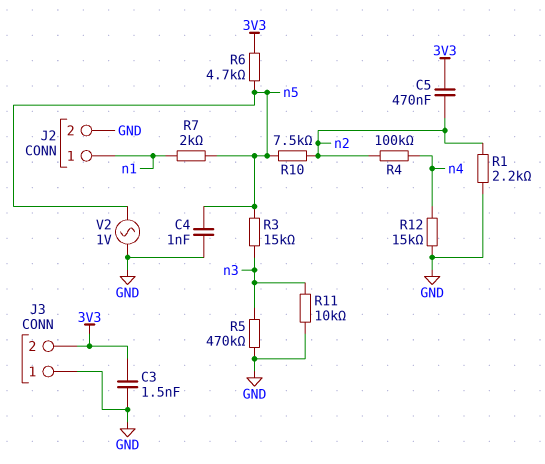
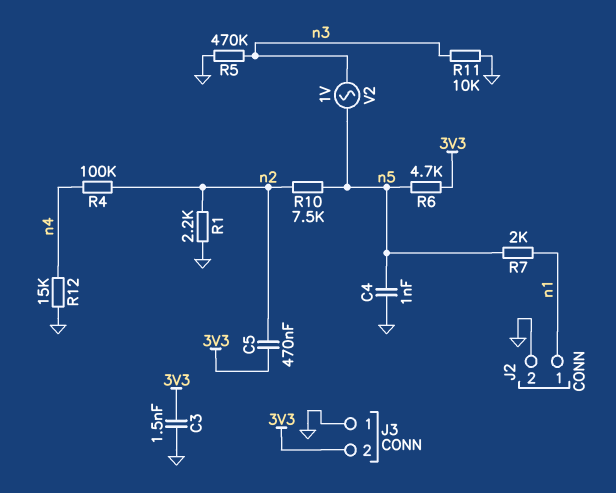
R3: 15k (n3, n5) -> none
V2: AC 1V (GND, n5) -> AC 1V (n3, n5)

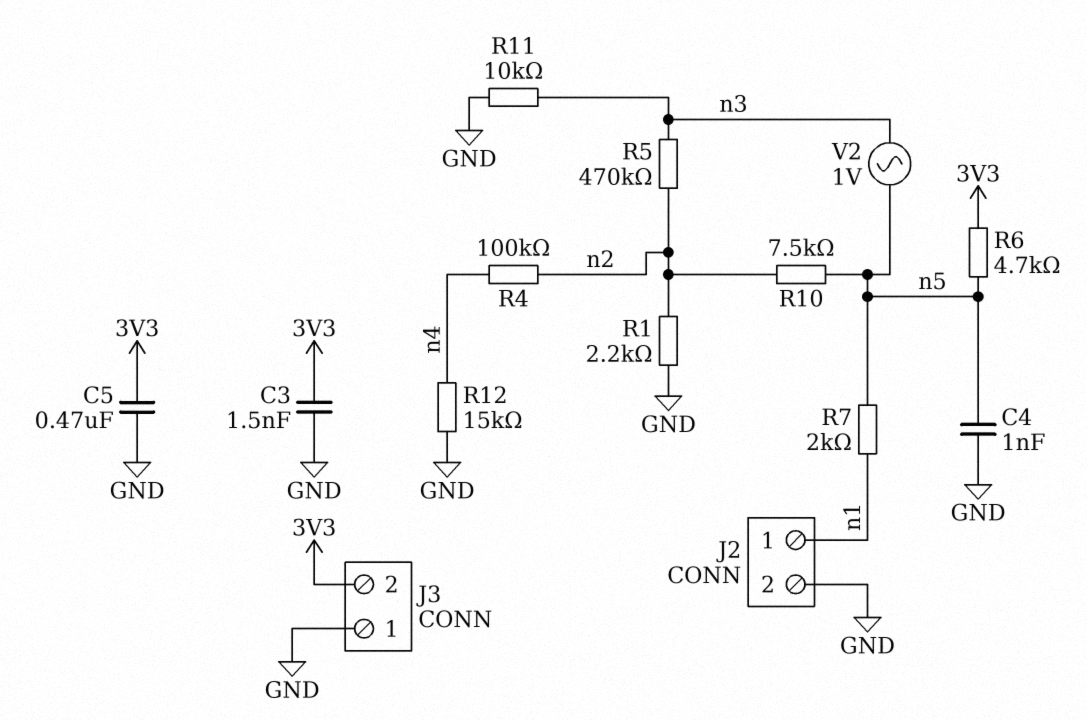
C5: 470nF (3V3, n2) -> 470nF (3V3, GND)
R5: 470k (GND, n3) -> 470k (n2, n3)

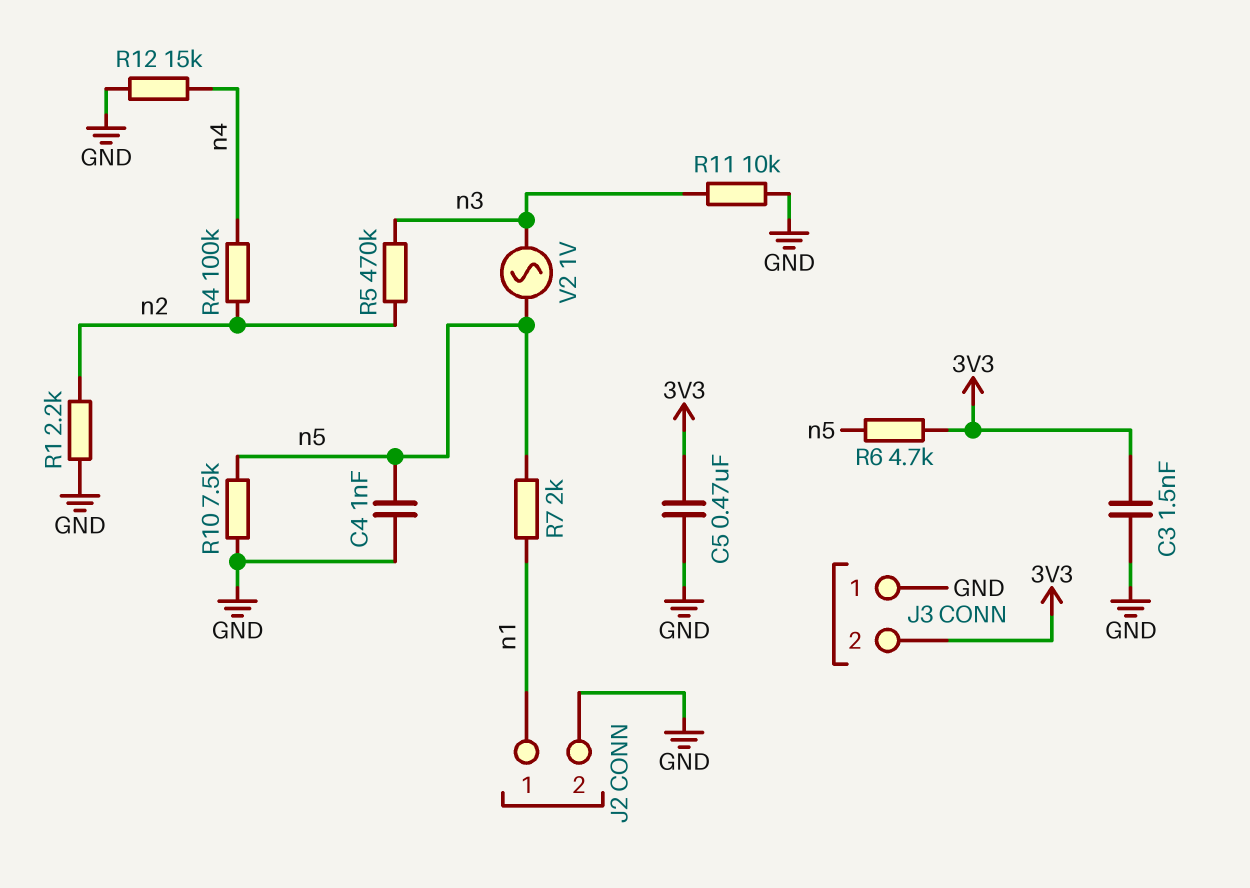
R10: 7.5k (n2, n5) -> 7.5k (GND, n5)

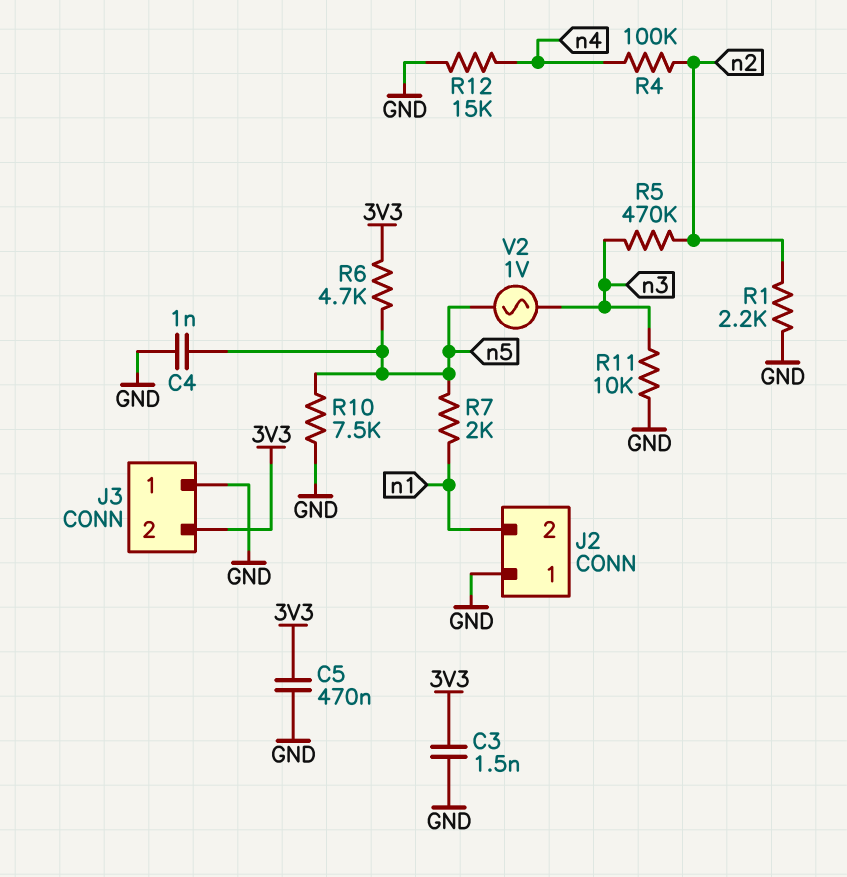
J2 pin 1: n1 -> GND
J2 pin 2: GND -> n1

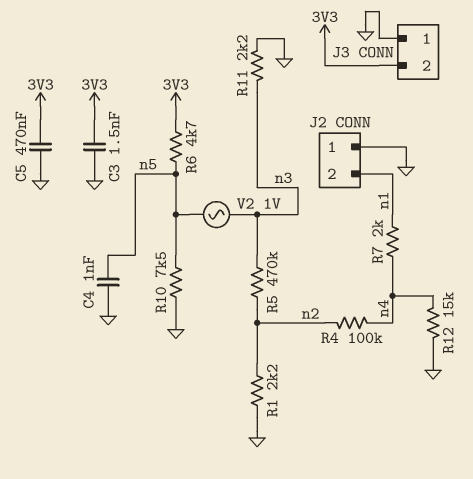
R7: 2k (n1, n5) -> 2k (n1, n4)
R11: 10k (GND, n3) -> 2.2k (GND, n3)

